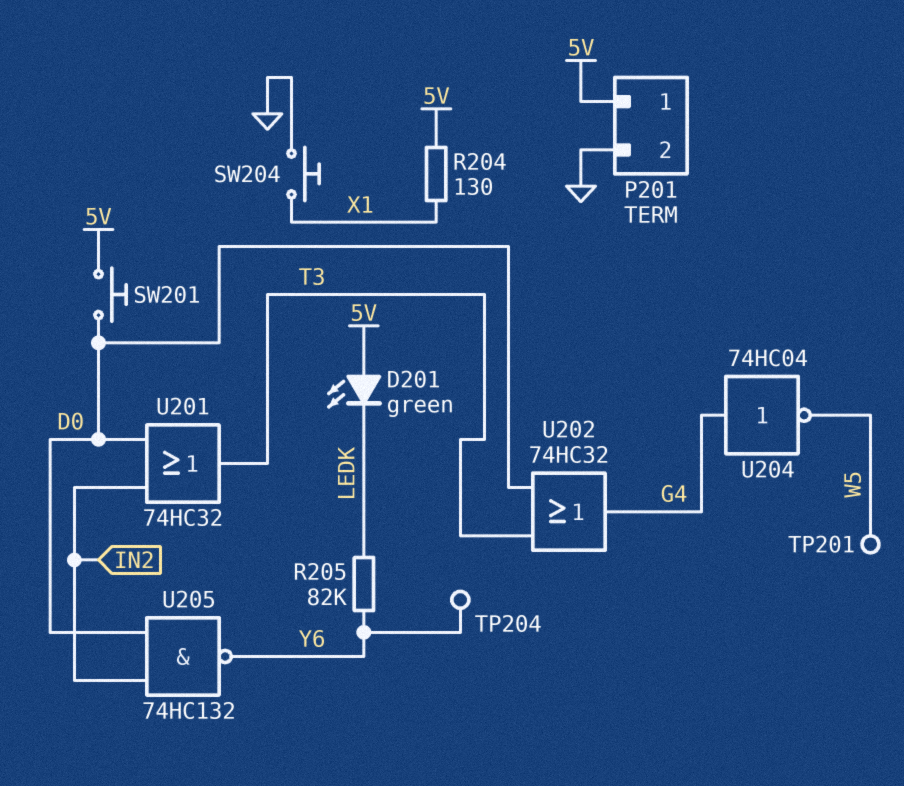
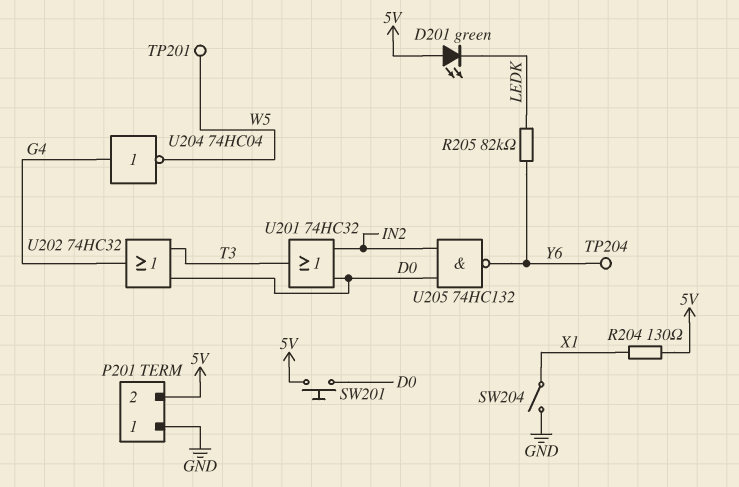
P201 pin 1: 5V -> GND
P201 pin 2: GND -> 5V
SW204: button (GND, X1) -> switch (GND, X1)

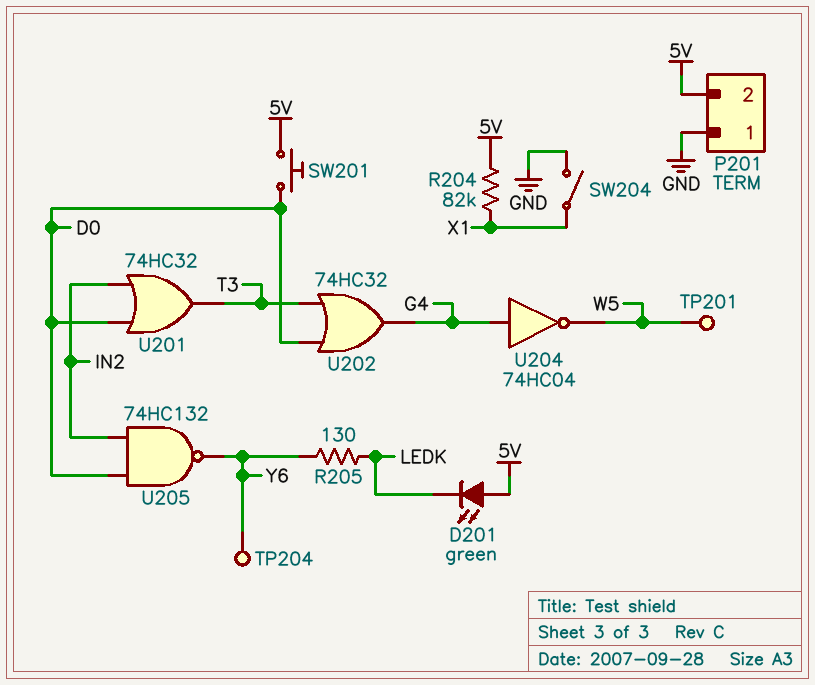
R204: 130 (5V, X1) -> 82k (5V, X1)
R205: 82k (LEDK, Y6) -> 130 (LEDK, Y6)

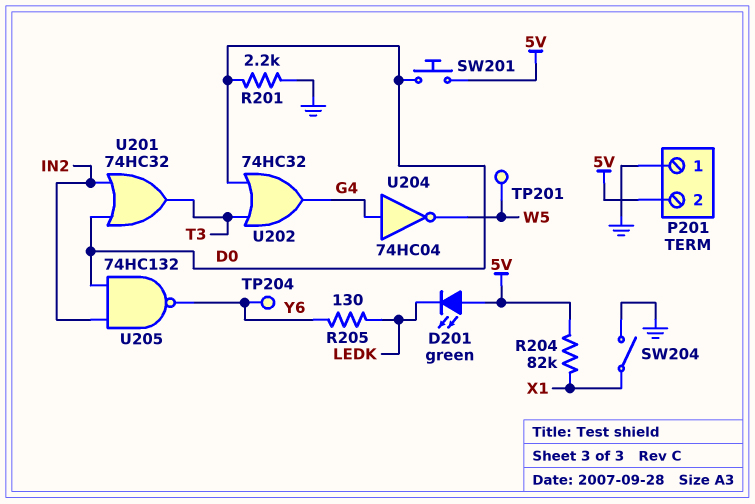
R201: none -> 2.2k (D0, GND)

